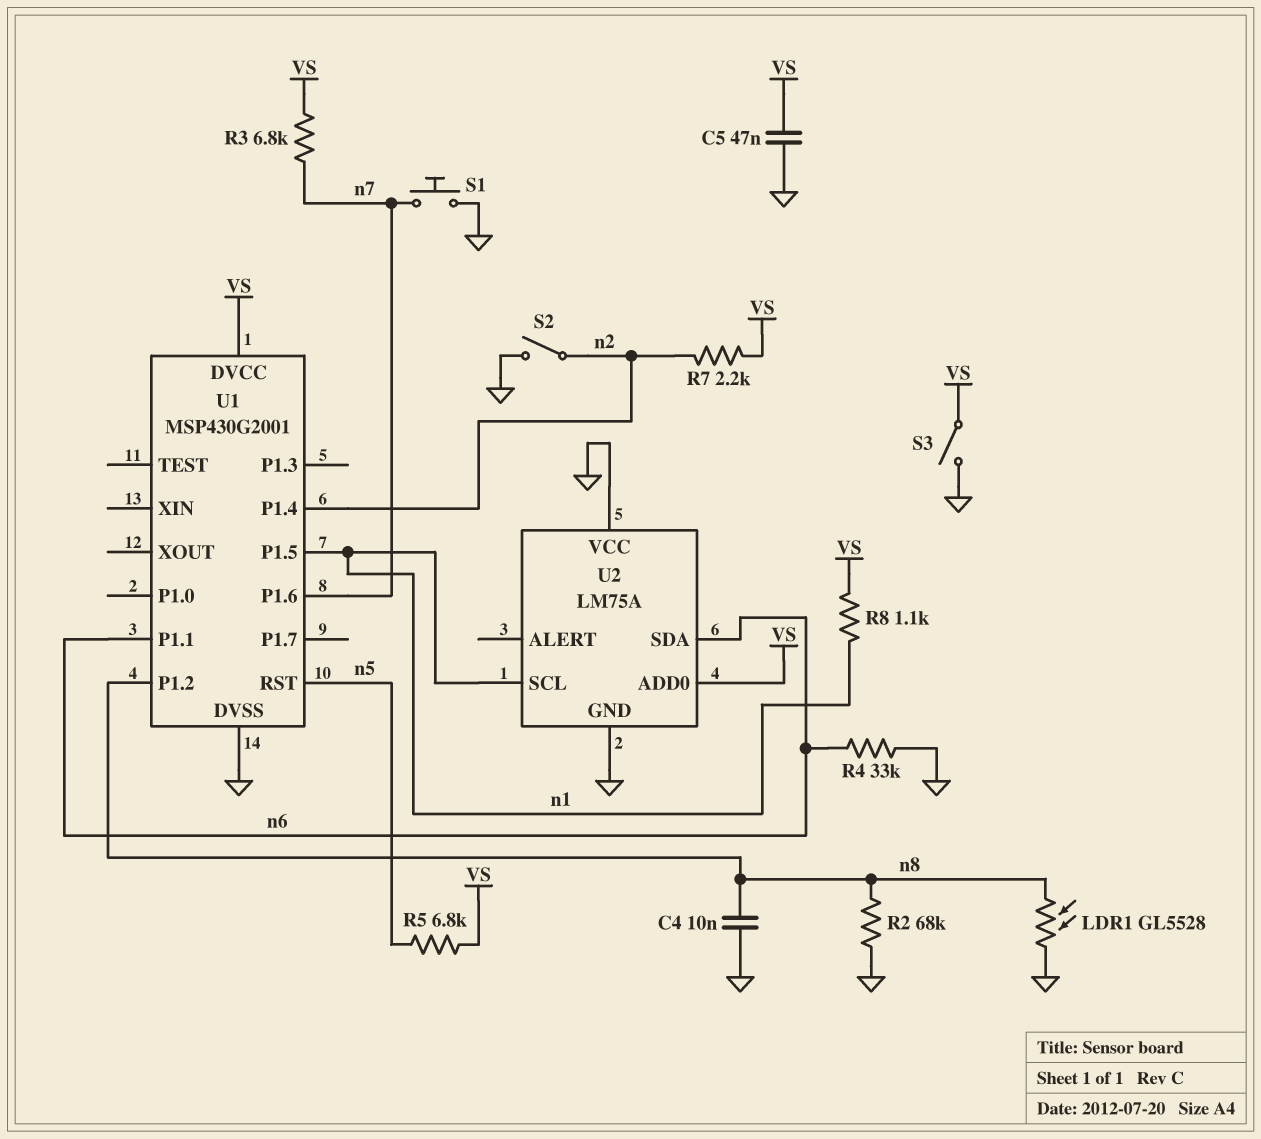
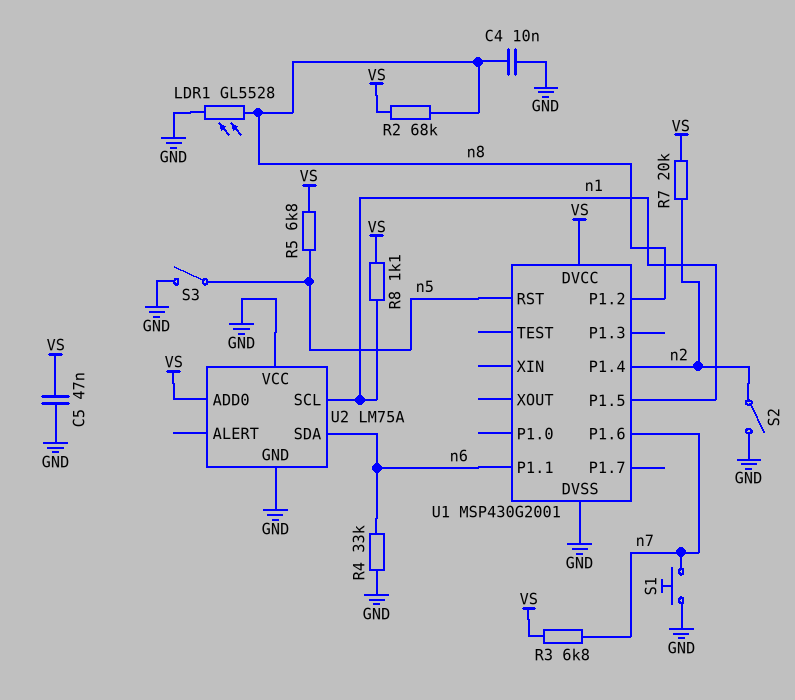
R2: 68k (GND, n8) -> 68k (VS, n8)
R7: 2.2k (VS, n2) -> 20k (VS, n2)
S3: switch (GND, VS) -> switch (GND, n5)

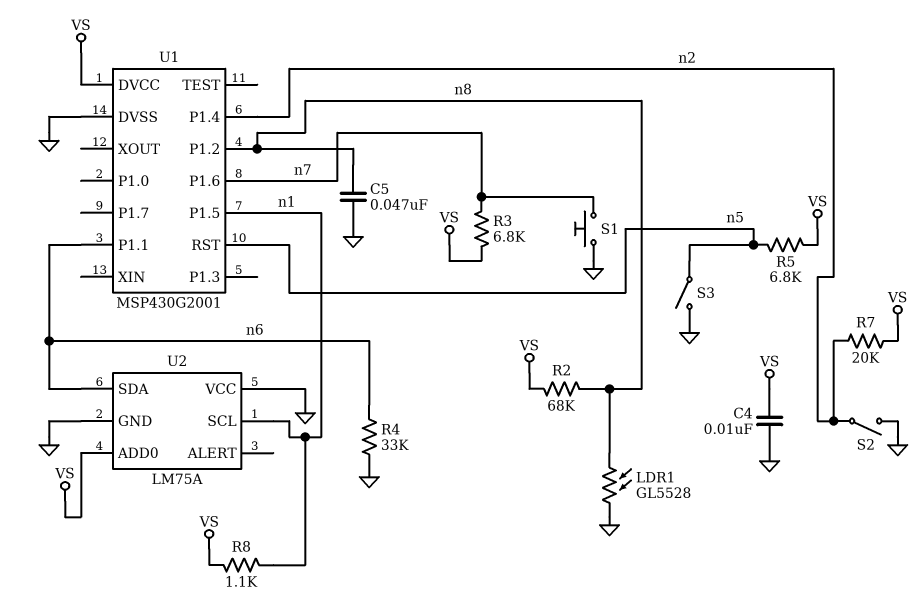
C4: 10nF (GND, n8) -> 10nF (GND, VS)
C5: 47nF (GND, VS) -> 47nF (GND, n8)

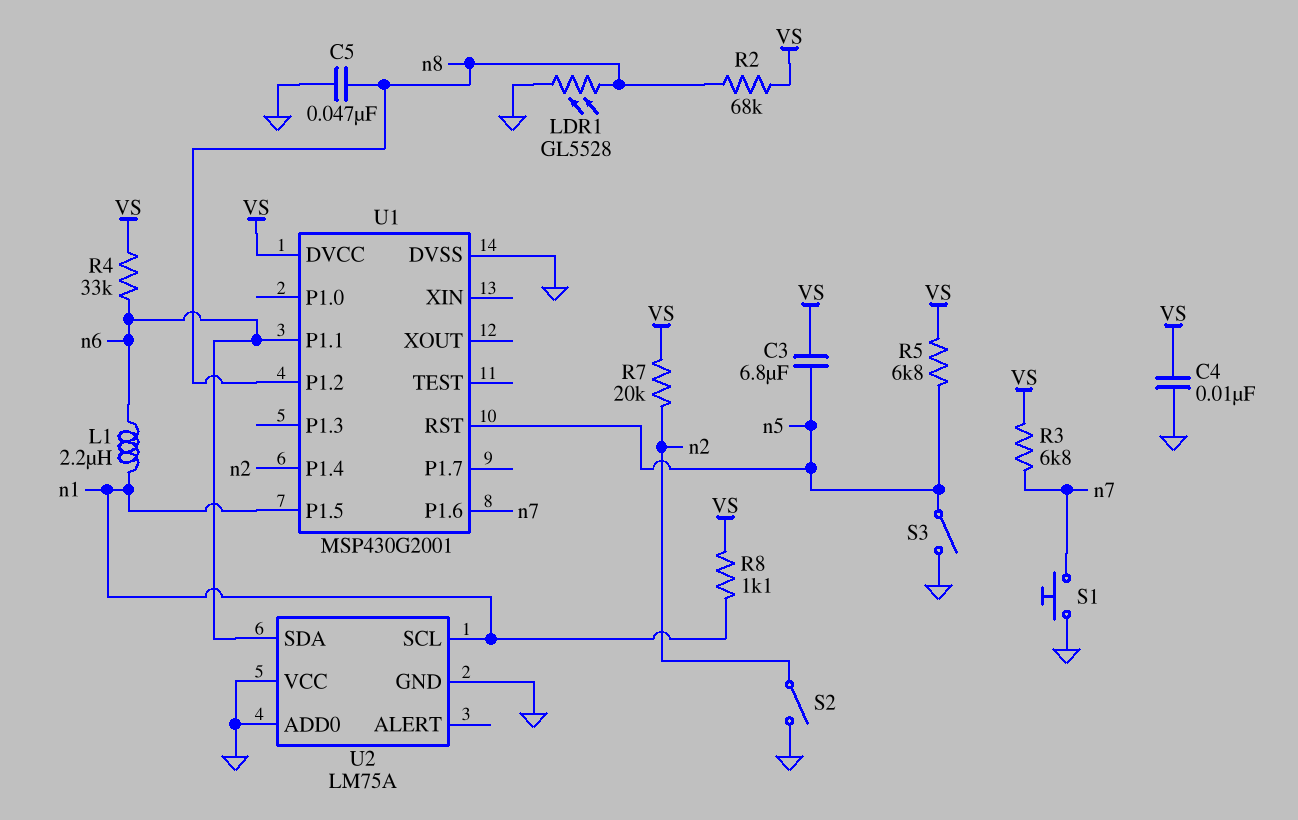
C3: none -> 6.8uF (VS, n5)
L1: none -> 2.2uH (n1, n6)
R4: 33k (GND, n6) -> 33k (VS, n6)
U2 pin ADD0: VS -> GND

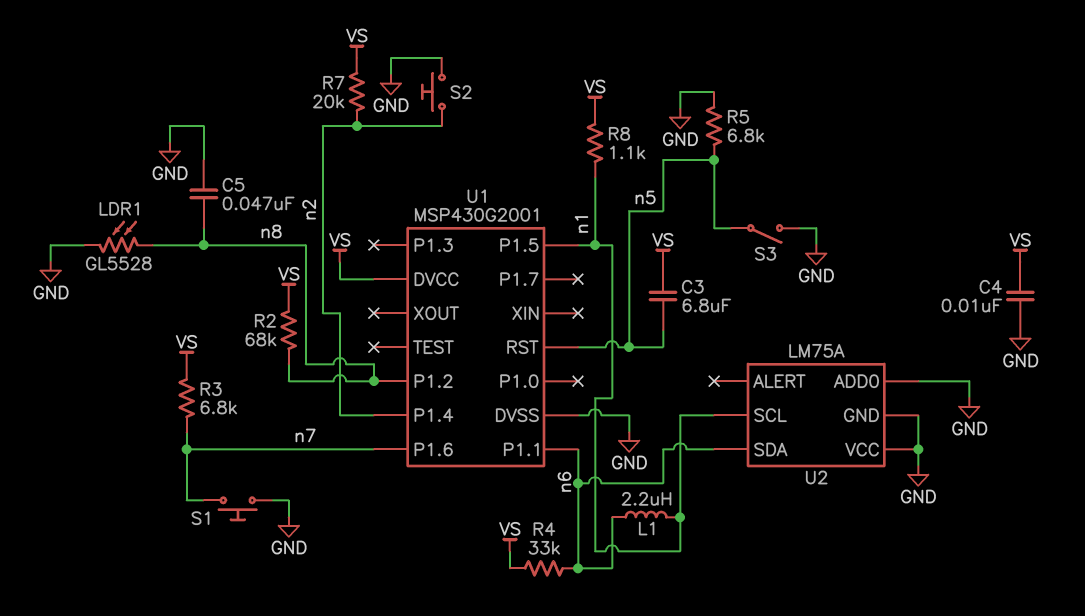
R5: 6.8k (VS, n5) -> 6.8k (GND, n5)
S2: switch (GND, n2) -> button (GND, n2)

